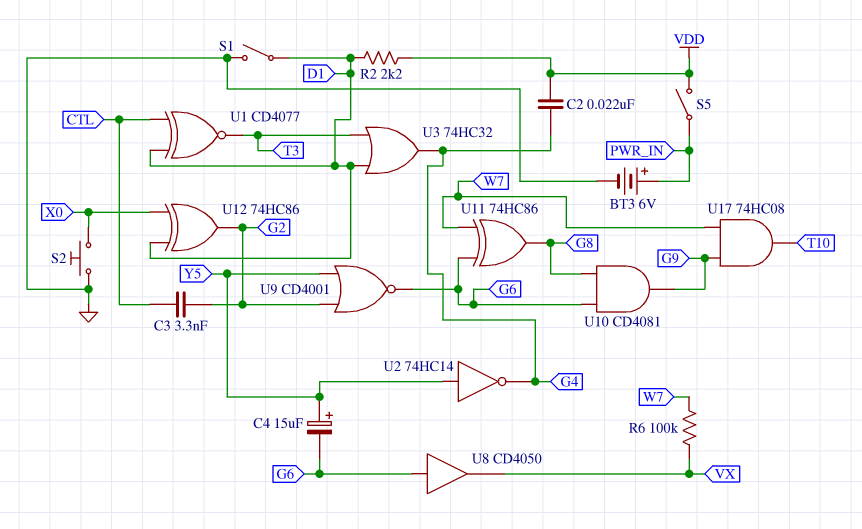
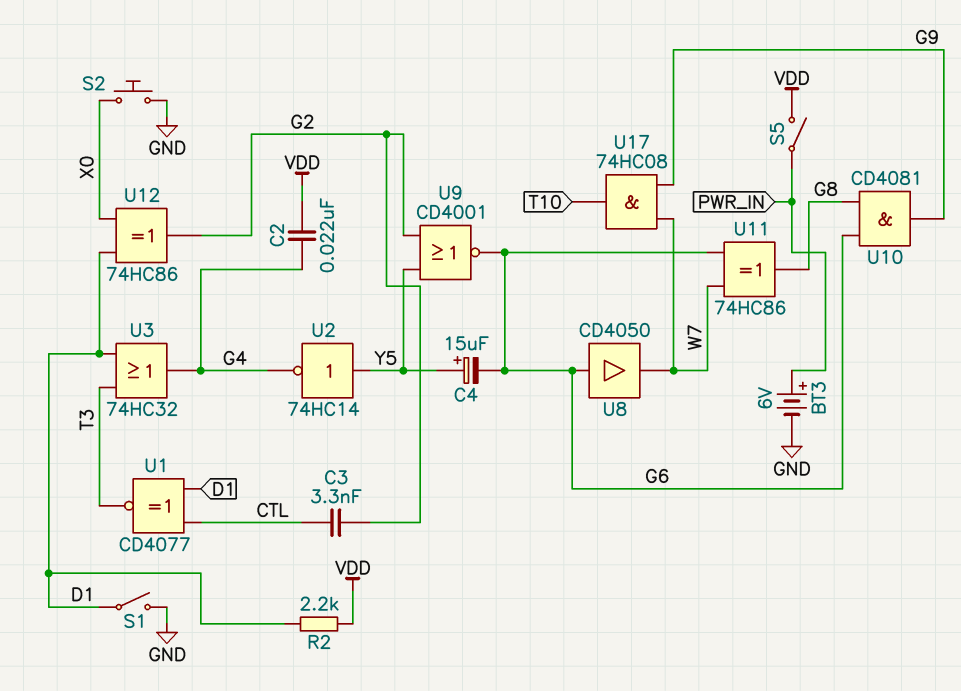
R6: 100k (VX, W7) -> none
U8: buffer CD4050 (in G6, out VX) -> buffer CD4050 (in G6, out W7)

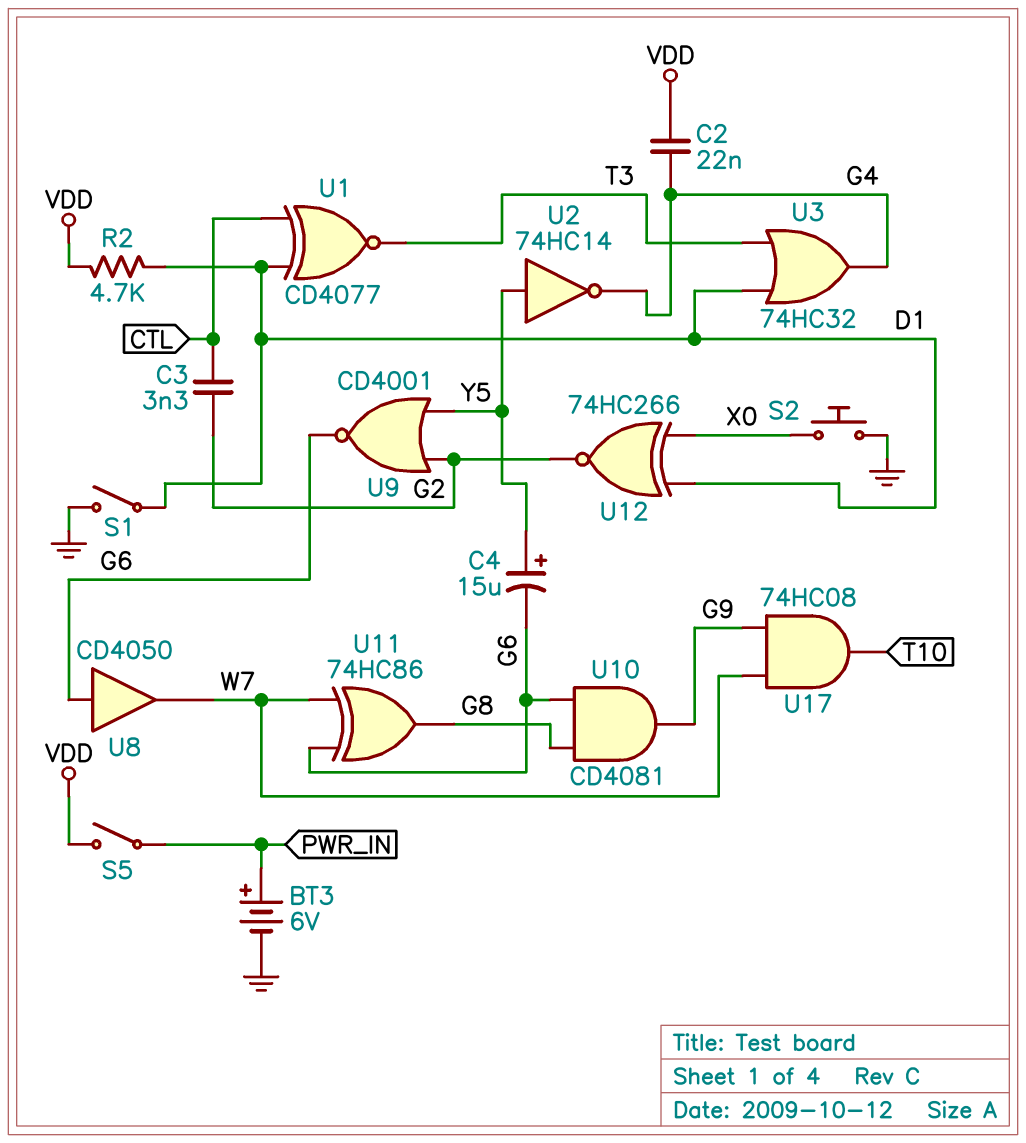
R2: 2.2k (D1, VDD) -> 4.7k (D1, VDD)
U12: XOR 74HC86 (in D1, in X0, out G2) -> XNOR 74HC266 (in D1, in X0, out G2)

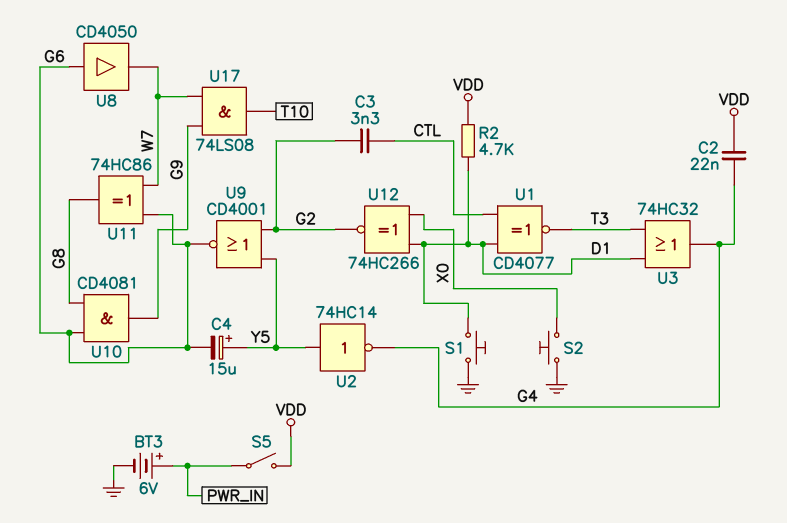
S1: switch (D1, GND) -> button (D1, GND)
U17: AND 74HC08 (in G9, in W7, out T10) -> AND 74LS08 (in G9, in W7, out T10)

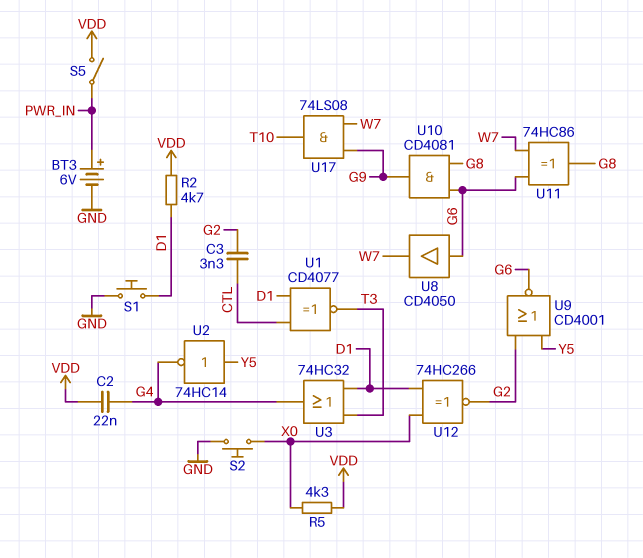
C4: 15uF (plus Y5, minus G6) -> none
R5: none -> 4.3k (VDD, X0)

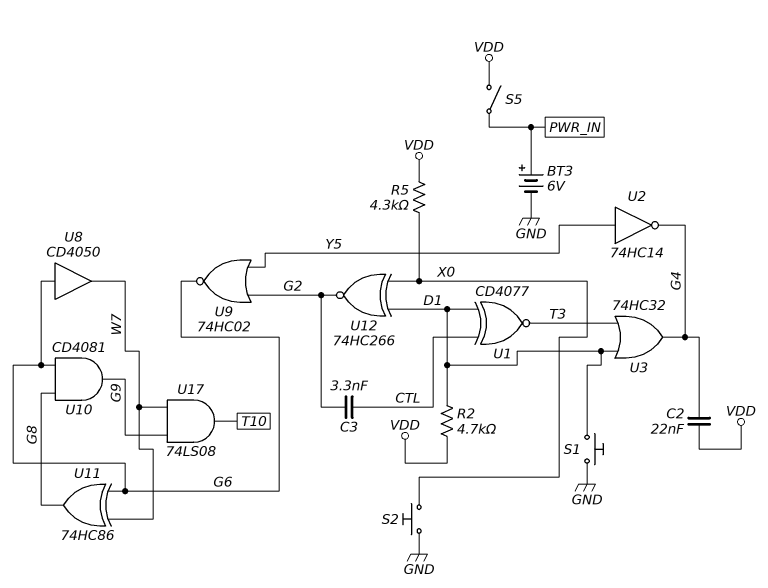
U9: NOR CD4001 (in G2, in Y5, out G6) -> NOR 74HC02 (in G2, in Y5, out G6)

